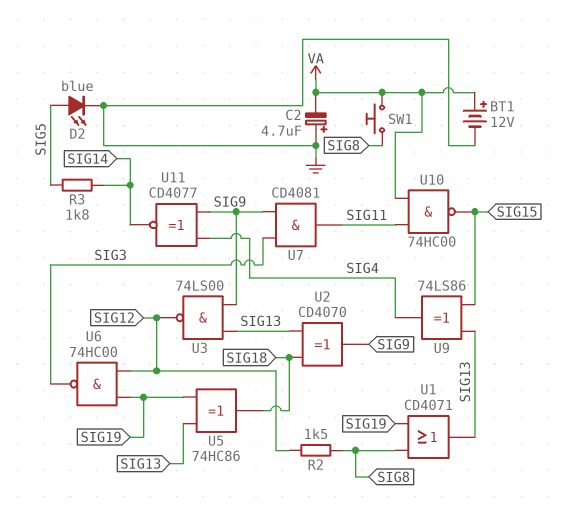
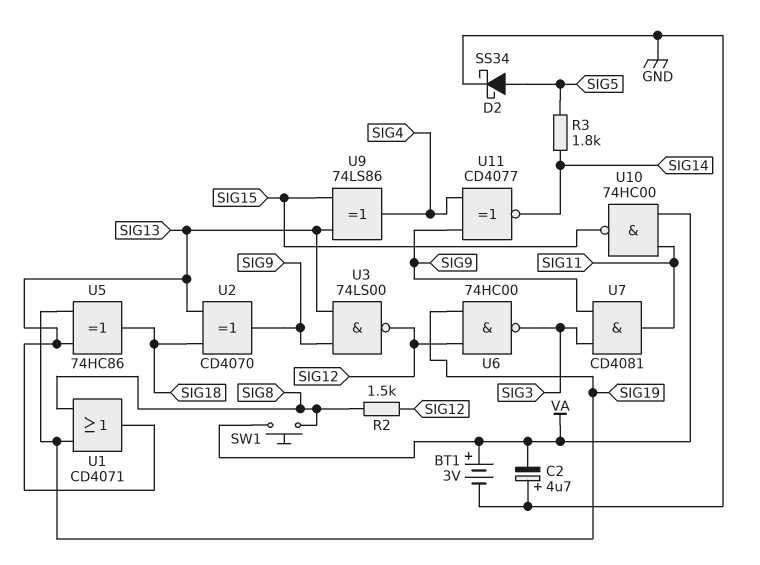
BT1: 12V (plus VA, minus GND) -> 3V (plus VA, minus GND)
D2: LED blue (A SIG5, K GND) -> schottky SS34 (A SIG5, K GND)

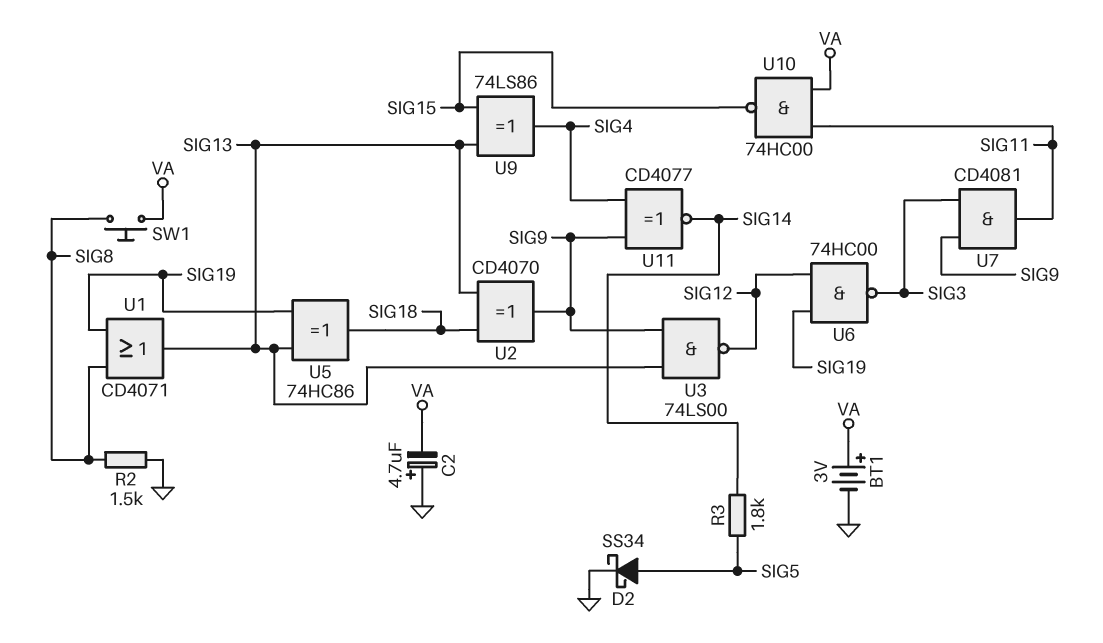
R2: 1.5k (SIG8, SIG12) -> 1.5k (GND, SIG8)

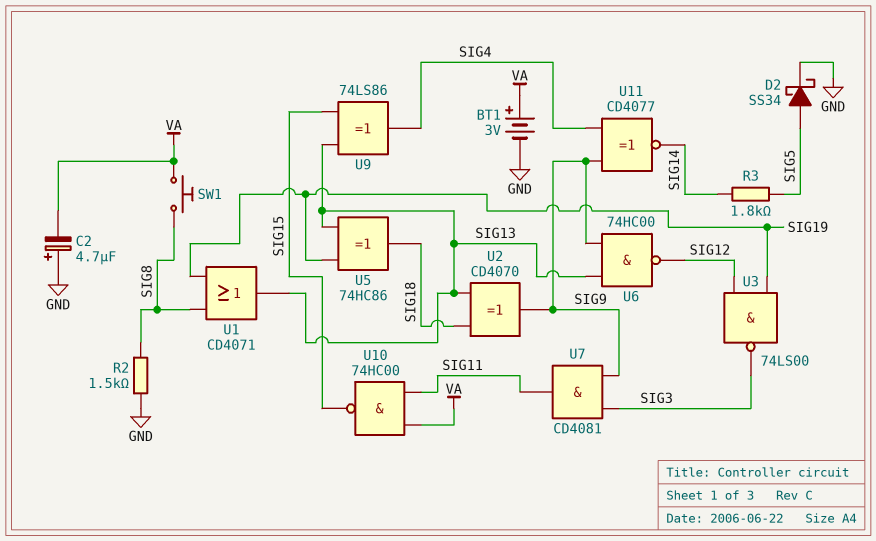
U3: NAND 74LS00 (in SIG9, in SIG13, out SIG12) -> NAND 74LS00 (in SIG12, in SIG19, out SIG3)
U6: NAND 74HC00 (in SIG12, in SIG19, out SIG3) -> NAND 74HC00 (in SIG9, in SIG13, out SIG12)

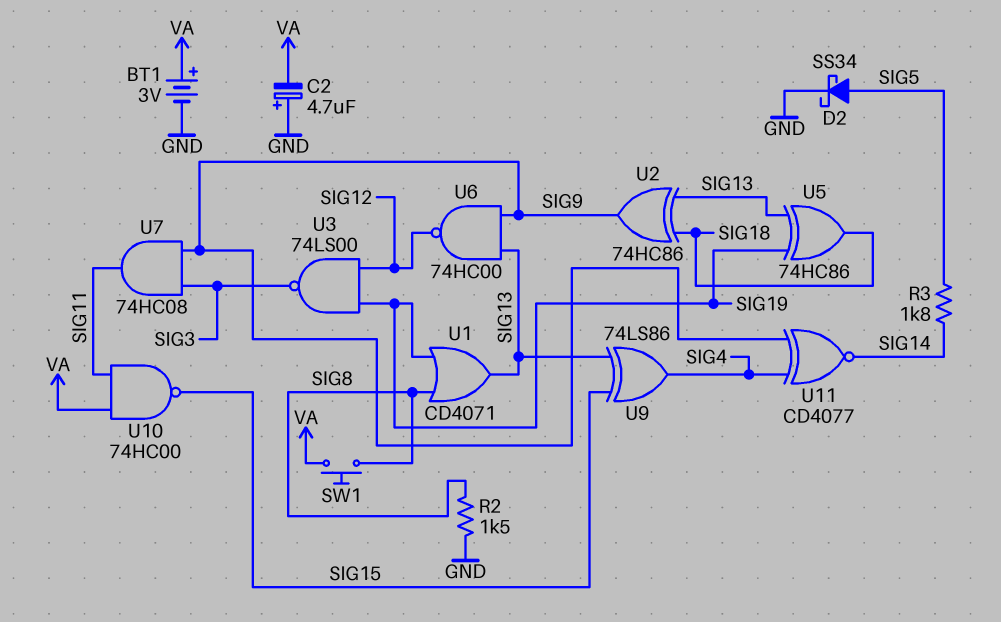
U2: XOR CD4070 (in SIG13, in SIG18, out SIG9) -> XOR 74HC86 (in SIG13, in SIG18, out SIG9)
U7: AND CD4081 (in SIG3, in SIG9, out SIG11) -> AND 74HC08 (in SIG3, in SIG9, out SIG11)

